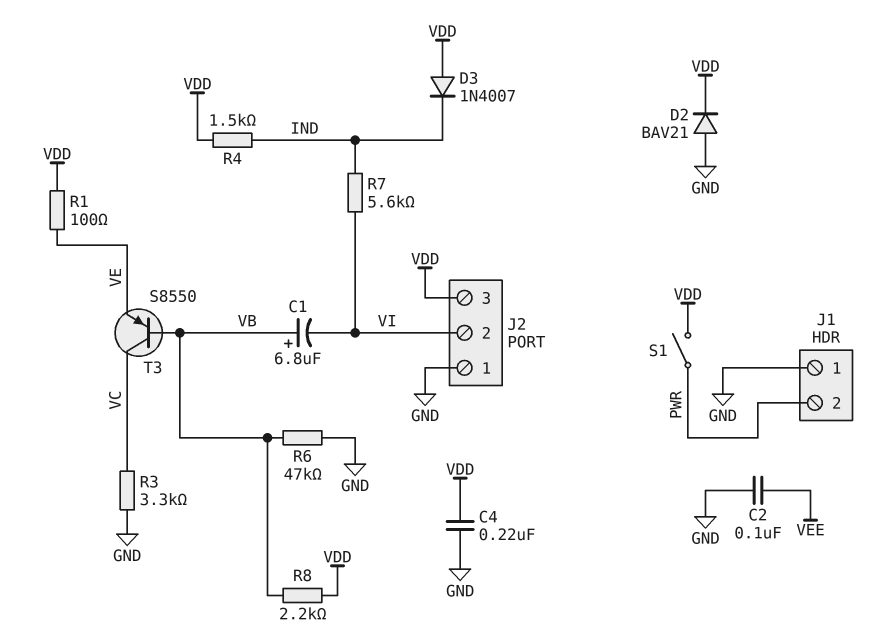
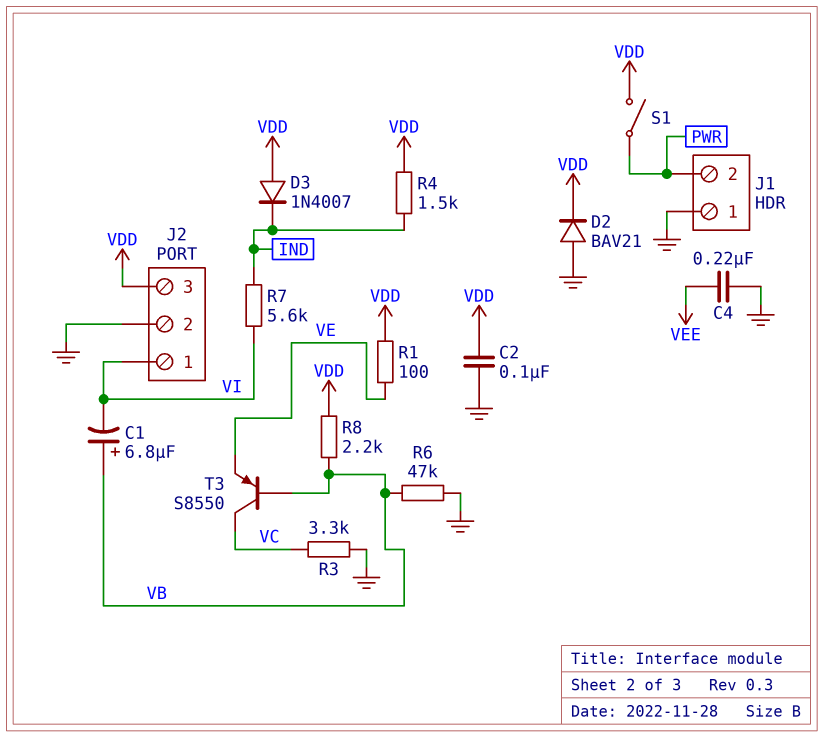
C2: 100nF (GND, VEE) -> 100nF (GND, VDD)
C4: 220nF (GND, VDD) -> 220nF (GND, VEE)
J2 pin 1: GND -> VI
J2 pin 2: VI -> GND

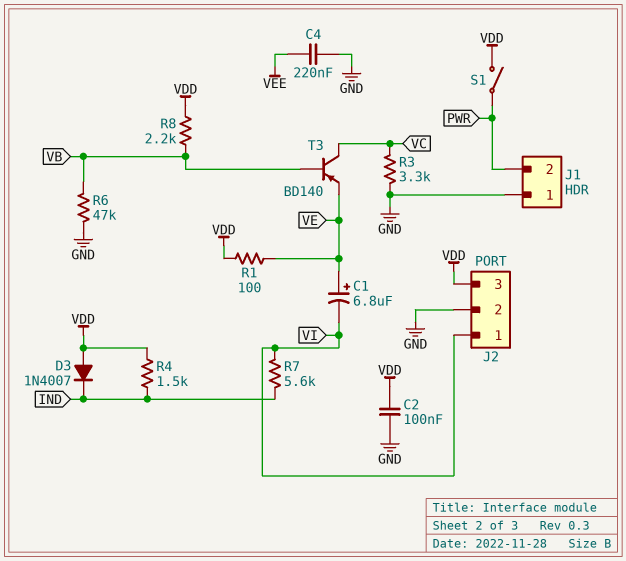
C1: 6.8uF (plus VB, minus VI) -> 6.8uF (plus VE, minus VI)
D2: diode BAV21 (A GND, K VDD) -> none
T3: PNP S8550 (B VB, C VC, E VE) -> PNP BD140 (B VB, C VC, E VE)

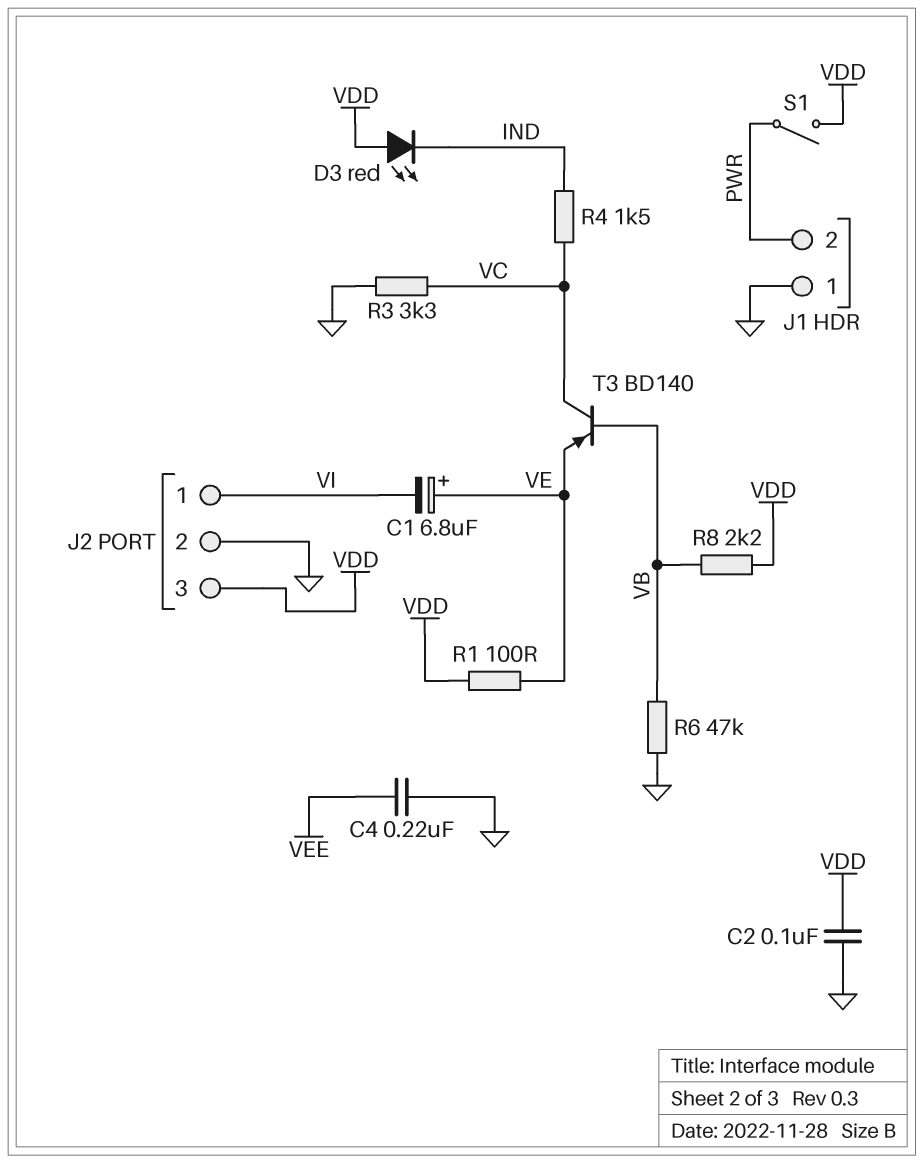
D3: diode 1N4007 (A VDD, K IND) -> LED red (A VDD, K IND)
R4: 1.5k (IND, VDD) -> 1.5k (IND, VC)
R7: 5.6k (IND, VI) -> none

